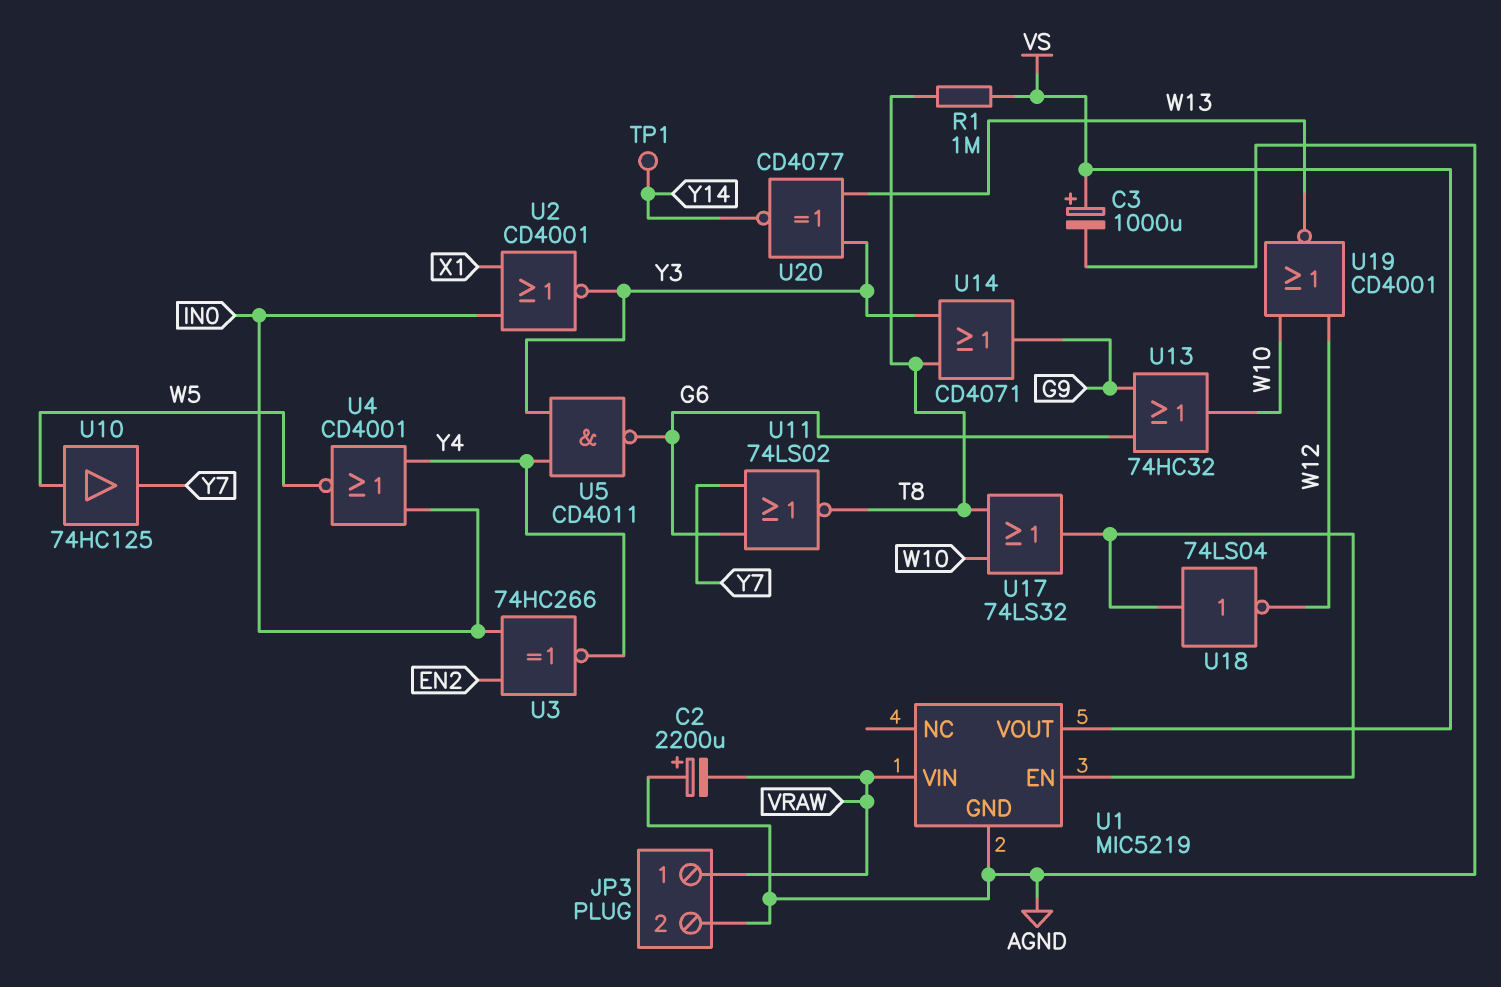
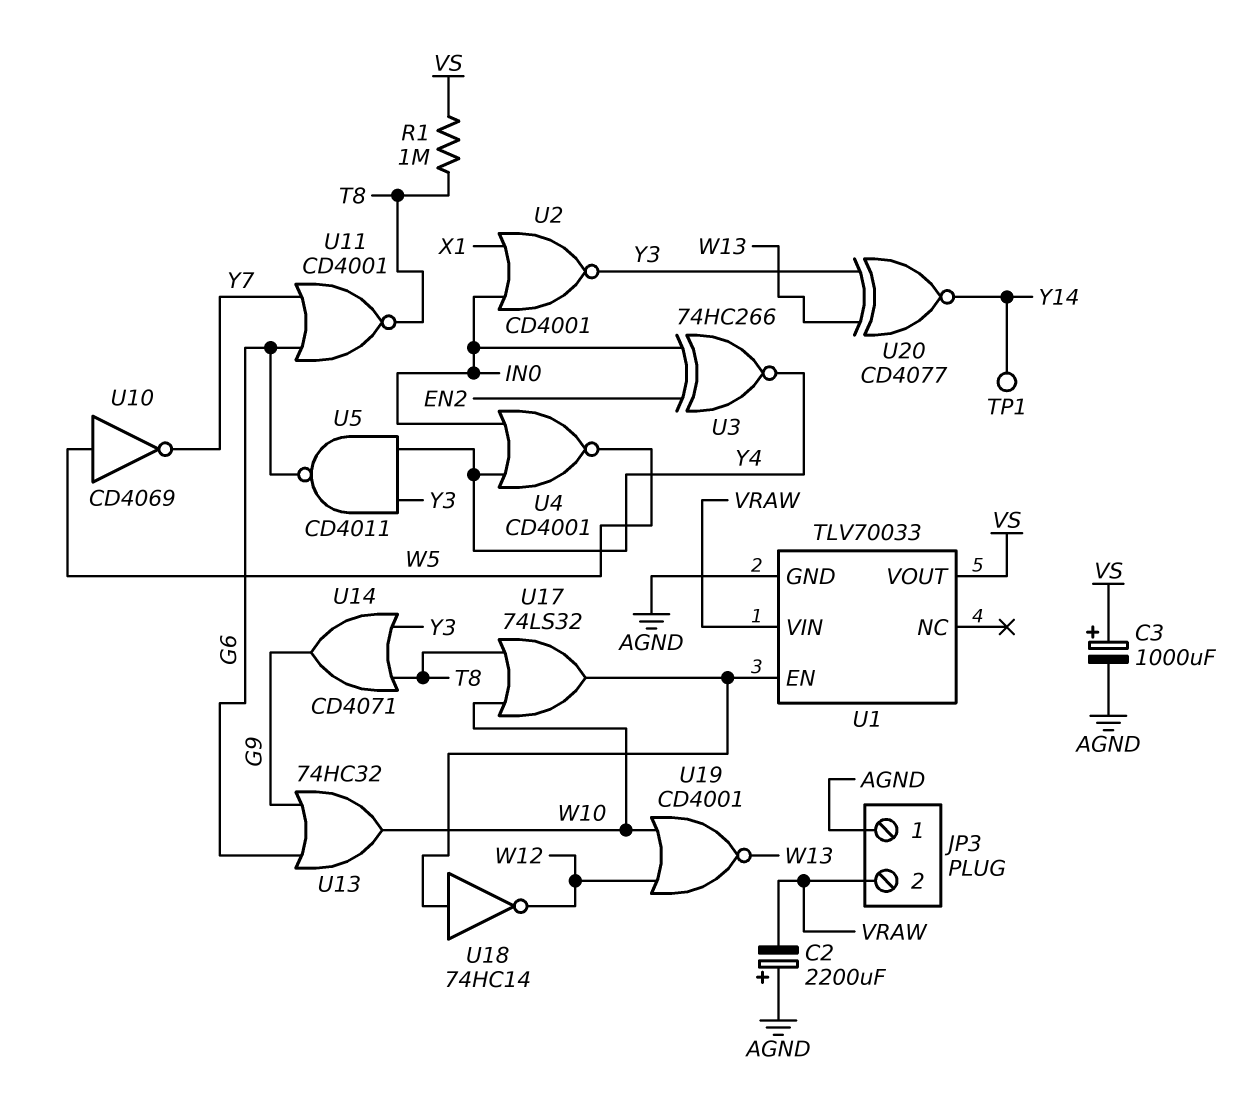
JP3 pin 1: VRAW -> AGND
JP3 pin 2: AGND -> VRAW
U1: MIC5219 -> TLV70033
U10: buffer 74HC125 (in W5, out Y7) -> NOT CD4069 (in W5, out Y7)
U11: NOR 74LS02 (in G6, in Y7, out T8) -> NOR CD4001 (in G6, in Y7, out T8)
U18: NOT 74LS04 (in U1/EN, out W12) -> NOT 74HC14 (in U1/EN, out W12)

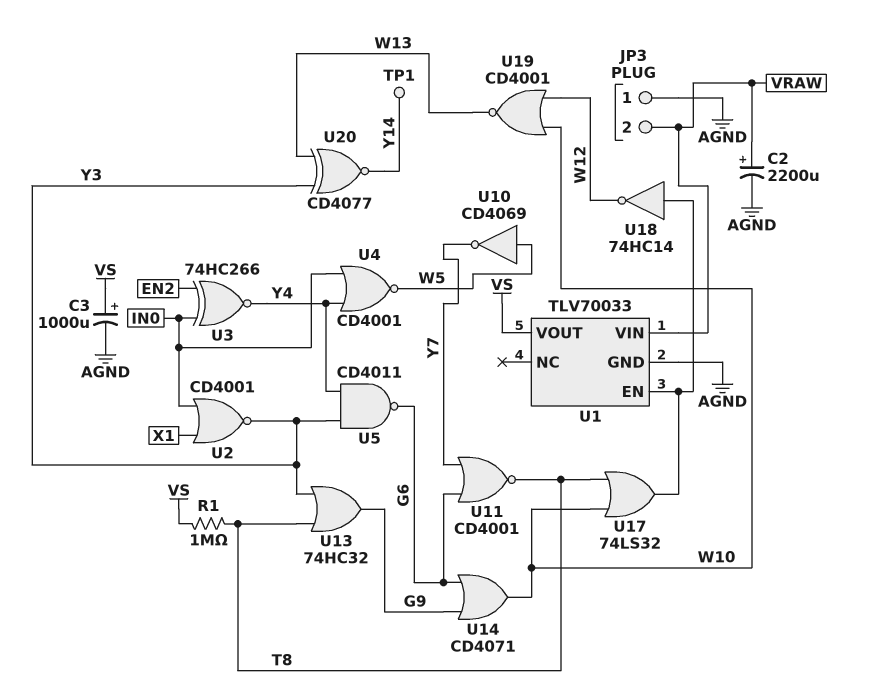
C2: 2200uF (plus AGND, minus VRAW) -> 2200uF (plus VRAW, minus AGND)
U13: OR 74HC32 (in G6, in G9, out W10) -> OR 74HC32 (in T8, in Y3, out G9)
U14: OR CD4071 (in T8, in Y3, out G9) -> OR CD4071 (in G6, in G9, out W10)

